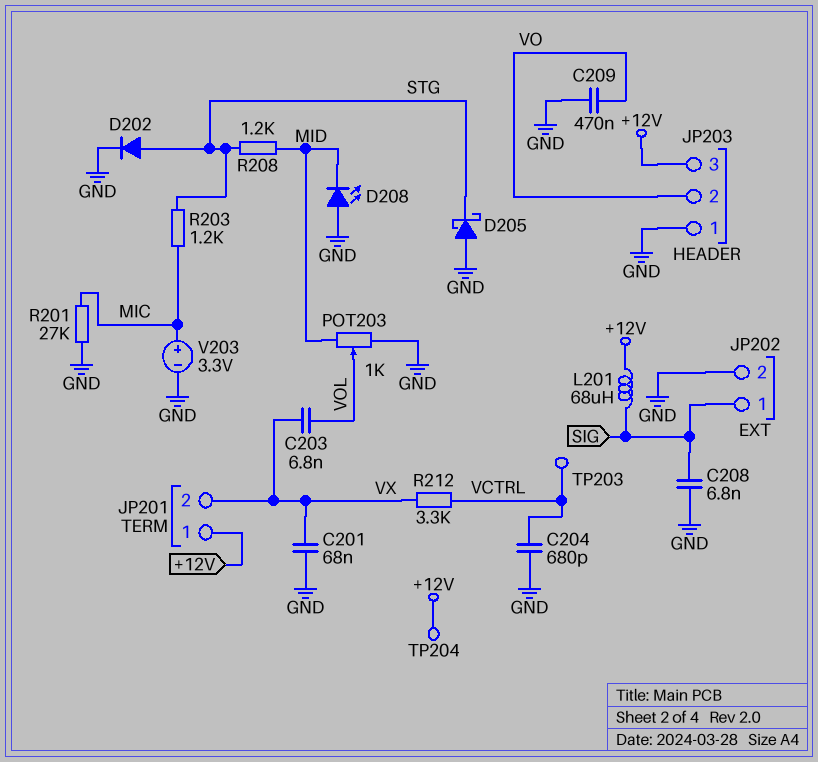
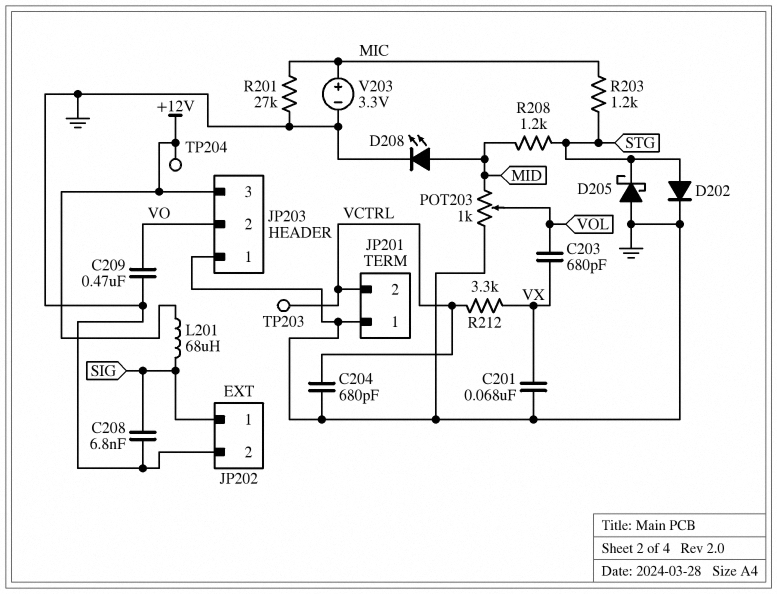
C203: 6.8nF (VOL, VX) -> 680pF (VOL, VX)
D208: LED (A GND, K MID) -> LED (A MID, K GND)
JP201 pin 1: +12V -> GND
JP201 pin 2: VX -> VCTRL

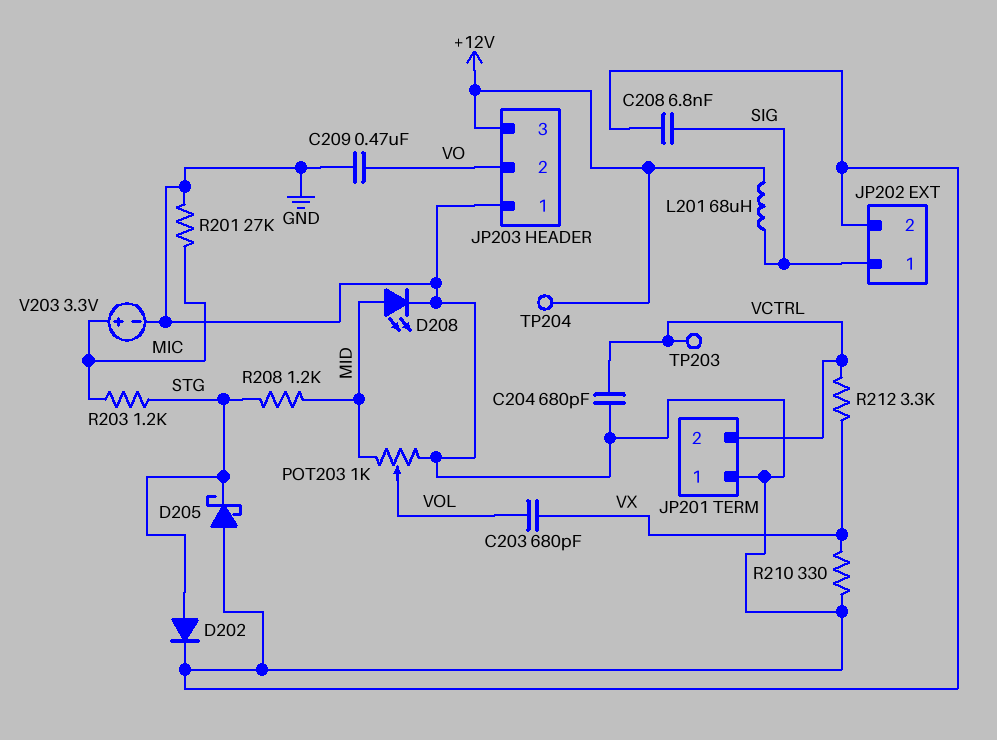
C201: 68nF (GND, VX) -> none
R210: none -> 330 (GND, VX)

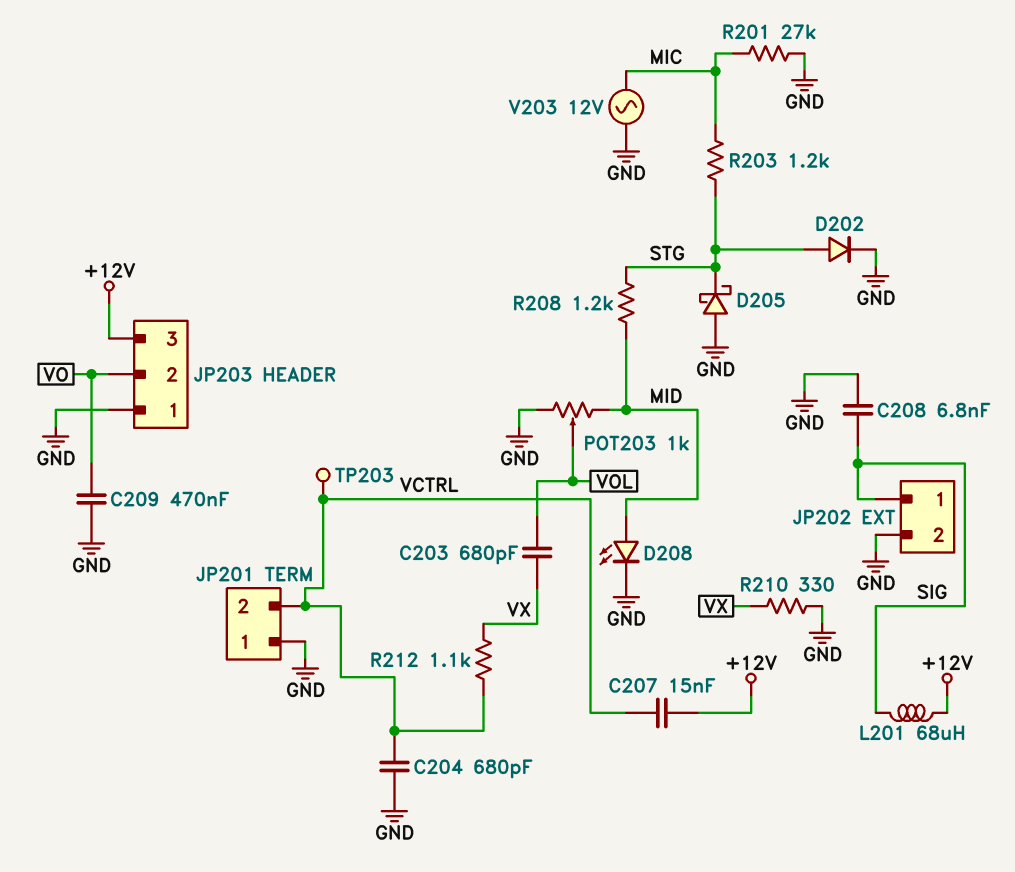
C207: none -> 15nF (+12V, VCTRL)
R212: 3.3k (VCTRL, VX) -> 1.1k (VCTRL, VX)
TP204: test point (+12V) -> none
V203: 3.3V (plus MIC, minus GND) -> AC 12V (GND, MIC)

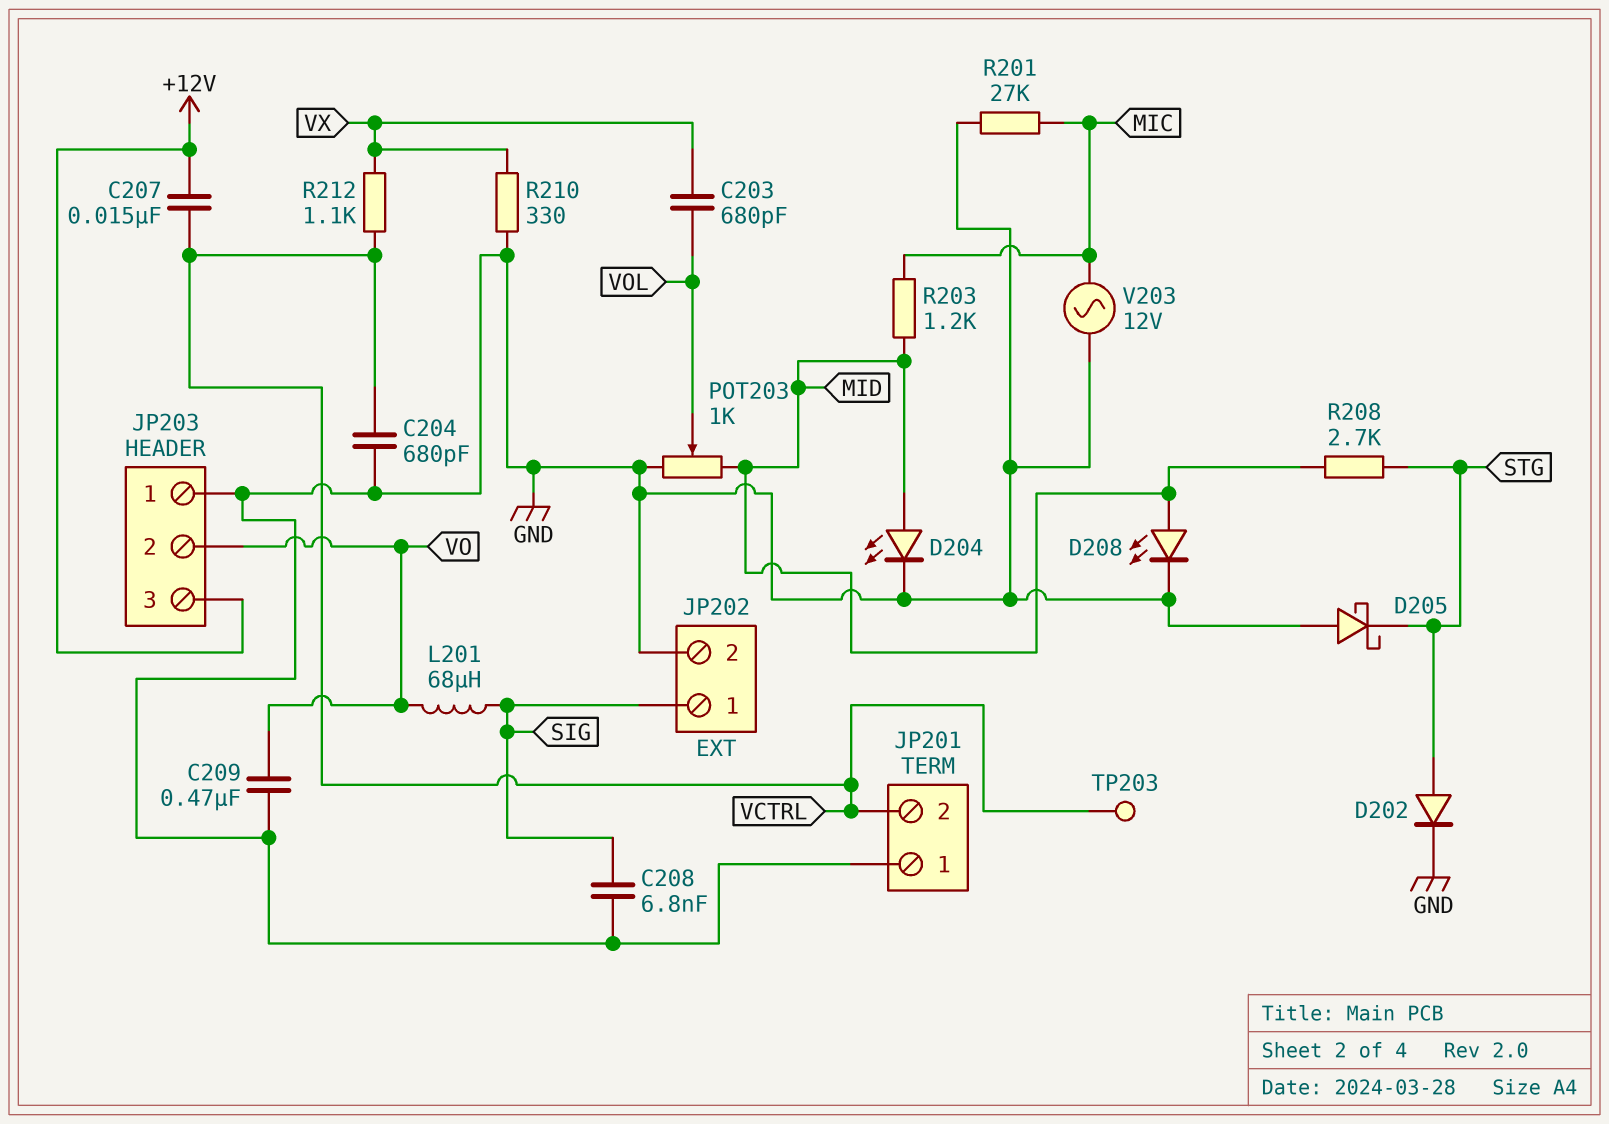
D204: none -> LED (A MID, K GND)
L201: 68uH (+12V, SIG) -> 68uH (SIG, VO)
R203: 1.2k (MIC, STG) -> 1.2k (MIC, MID)
R208: 1.2k (MID, STG) -> 2.7k (MID, STG)

